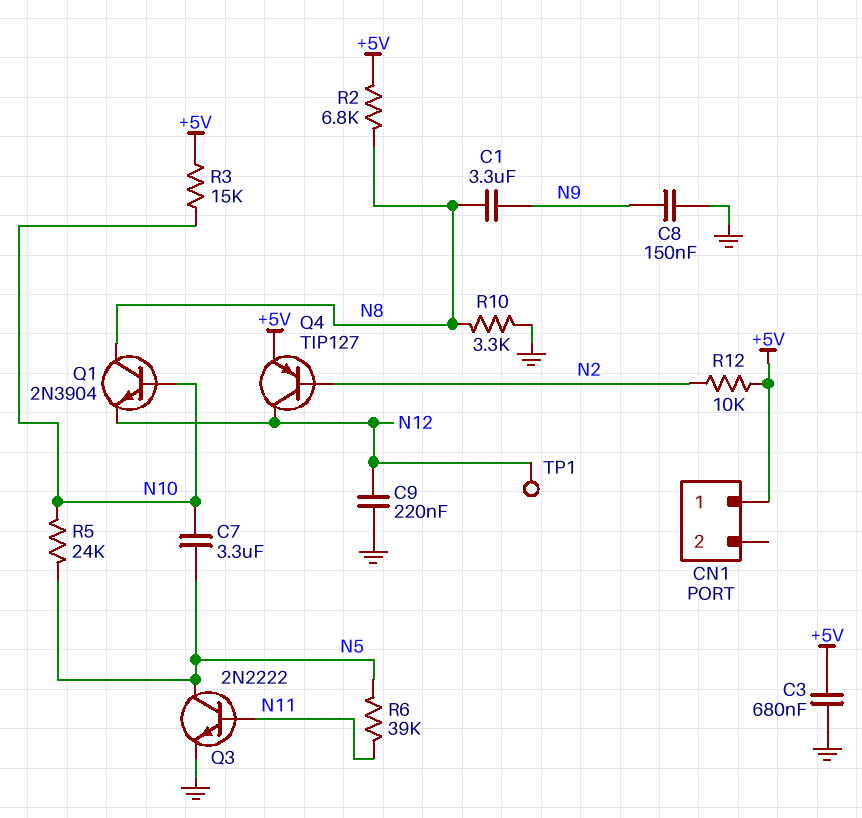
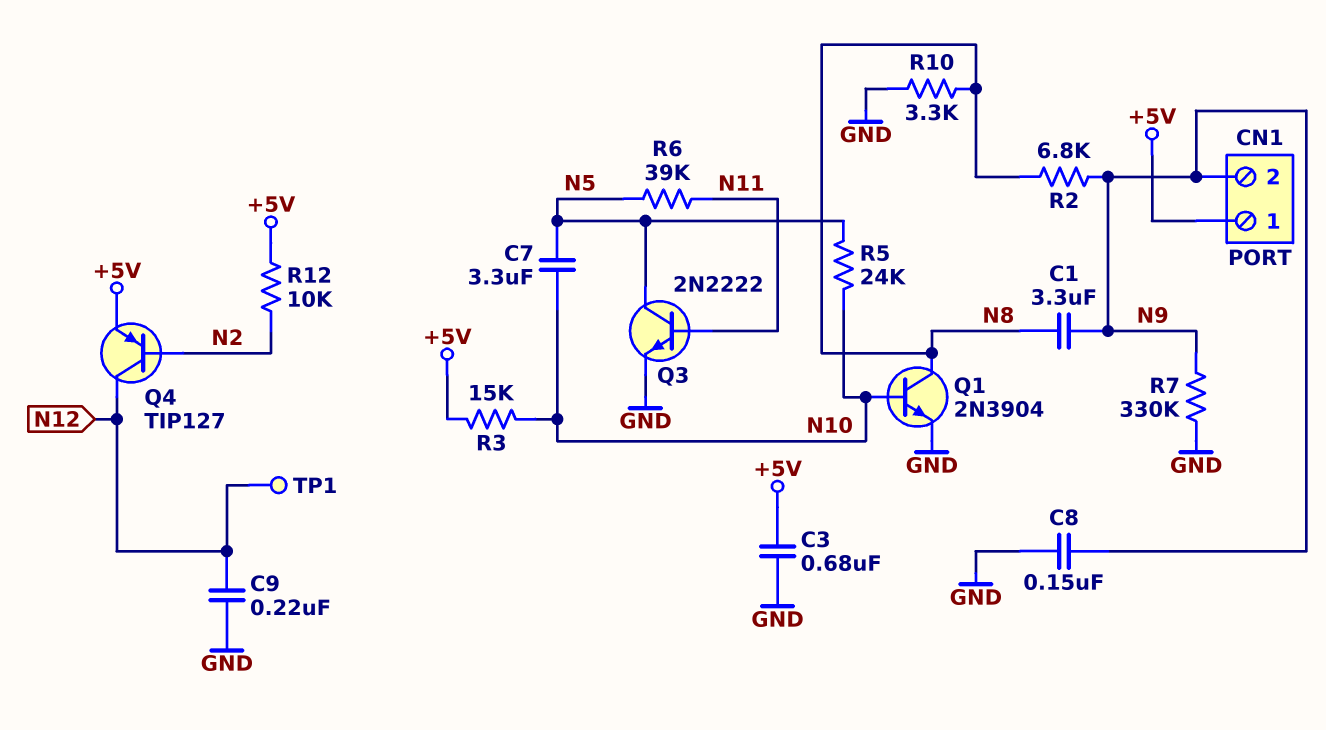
CN1 pin 2: none -> N9
Q1: NPN 2N3904 (B N10, C N8, E N12) -> NPN 2N3904 (B N10, C N8, E GND)
R2: 6.8k (+5V, N8) -> 6.8k (N8, N9)
R7: none -> 330k (GND, N9)

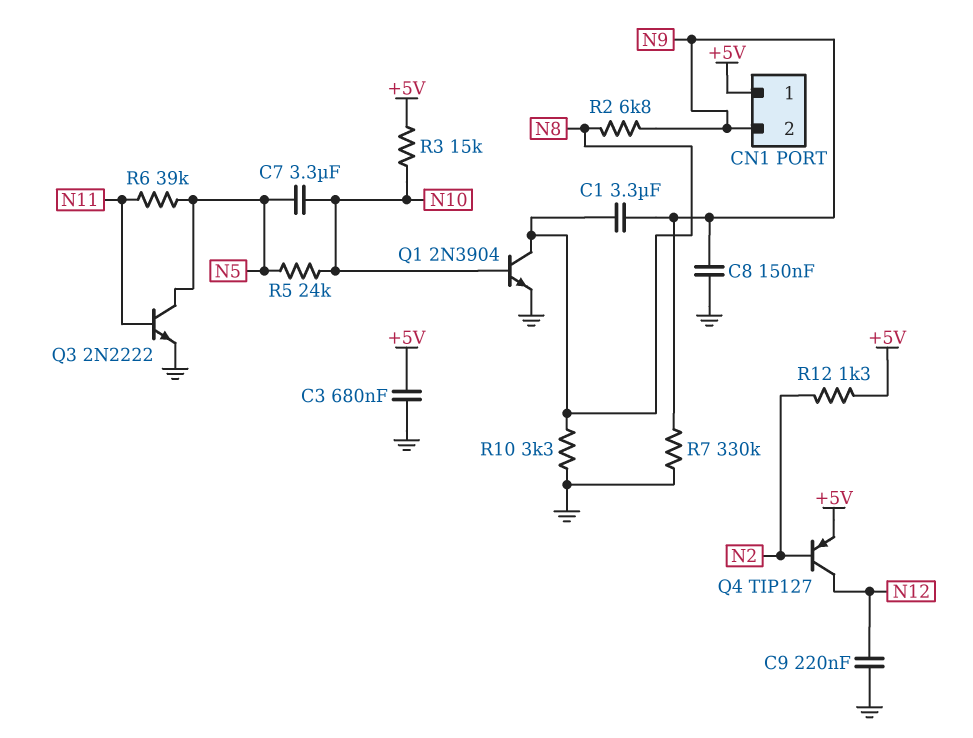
R12: 10k (+5V, N2) -> 1.3k (+5V, N2)
TP1: test point (N12) -> none

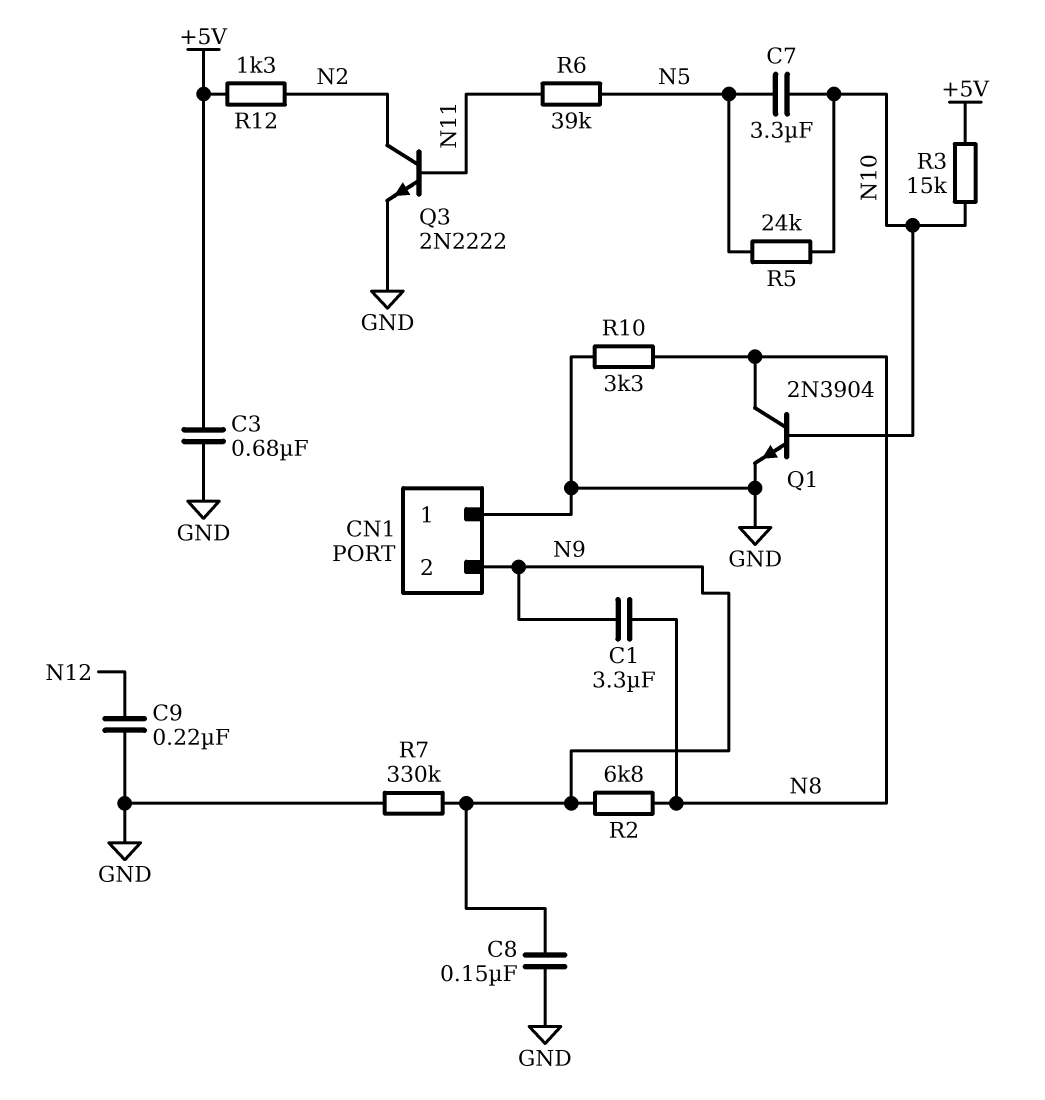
CN1 pin 1: +5V -> GND
Q3: NPN 2N2222 (B N11, C N5, E GND) -> NPN 2N2222 (B N11, C N2, E GND)
Q4: PNP TIP127 (B N2, C N12, E +5V) -> none

